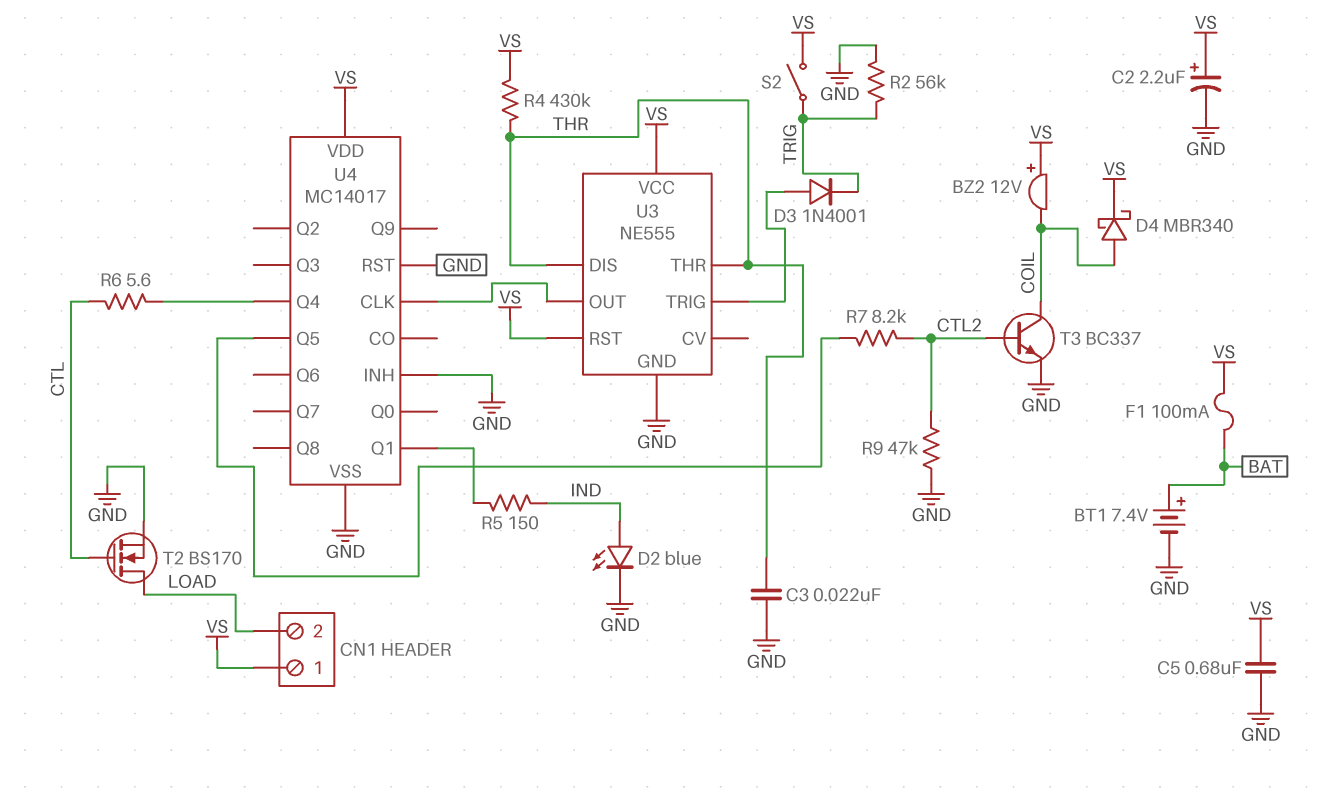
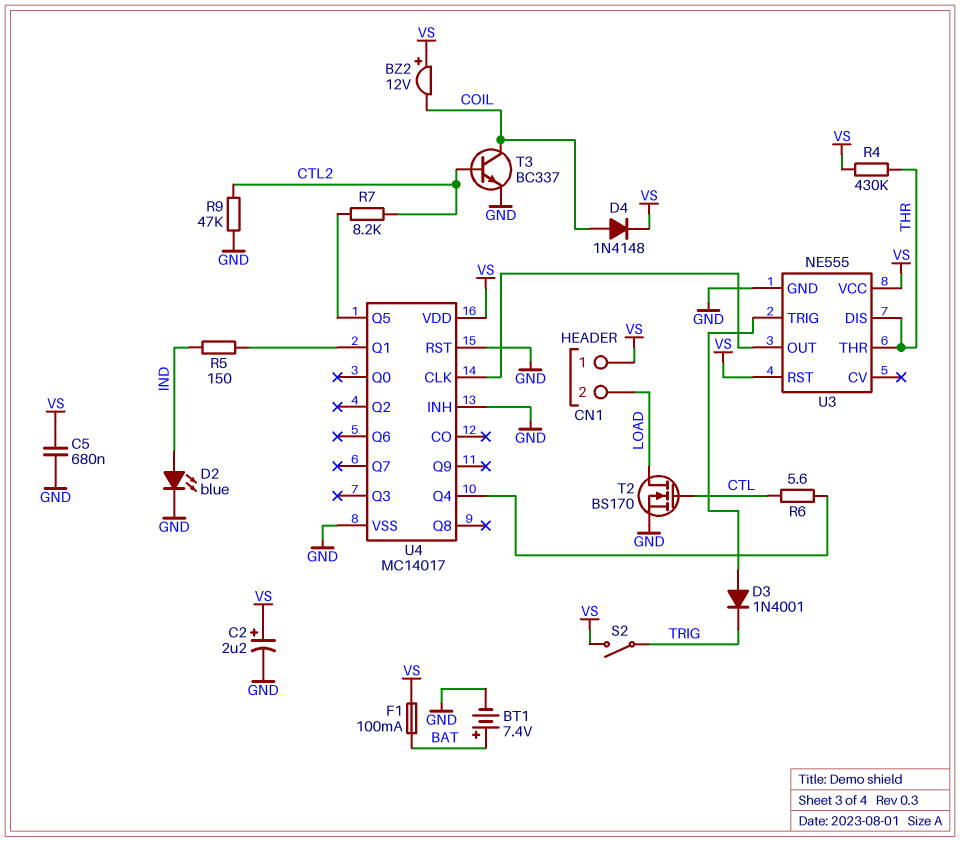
C3: 22nF (GND, THR) -> none
D4: schottky MBR340 (A COIL, K VS) -> diode 1N4148 (A COIL, K VS)
R2: 56k (GND, TRIG) -> none

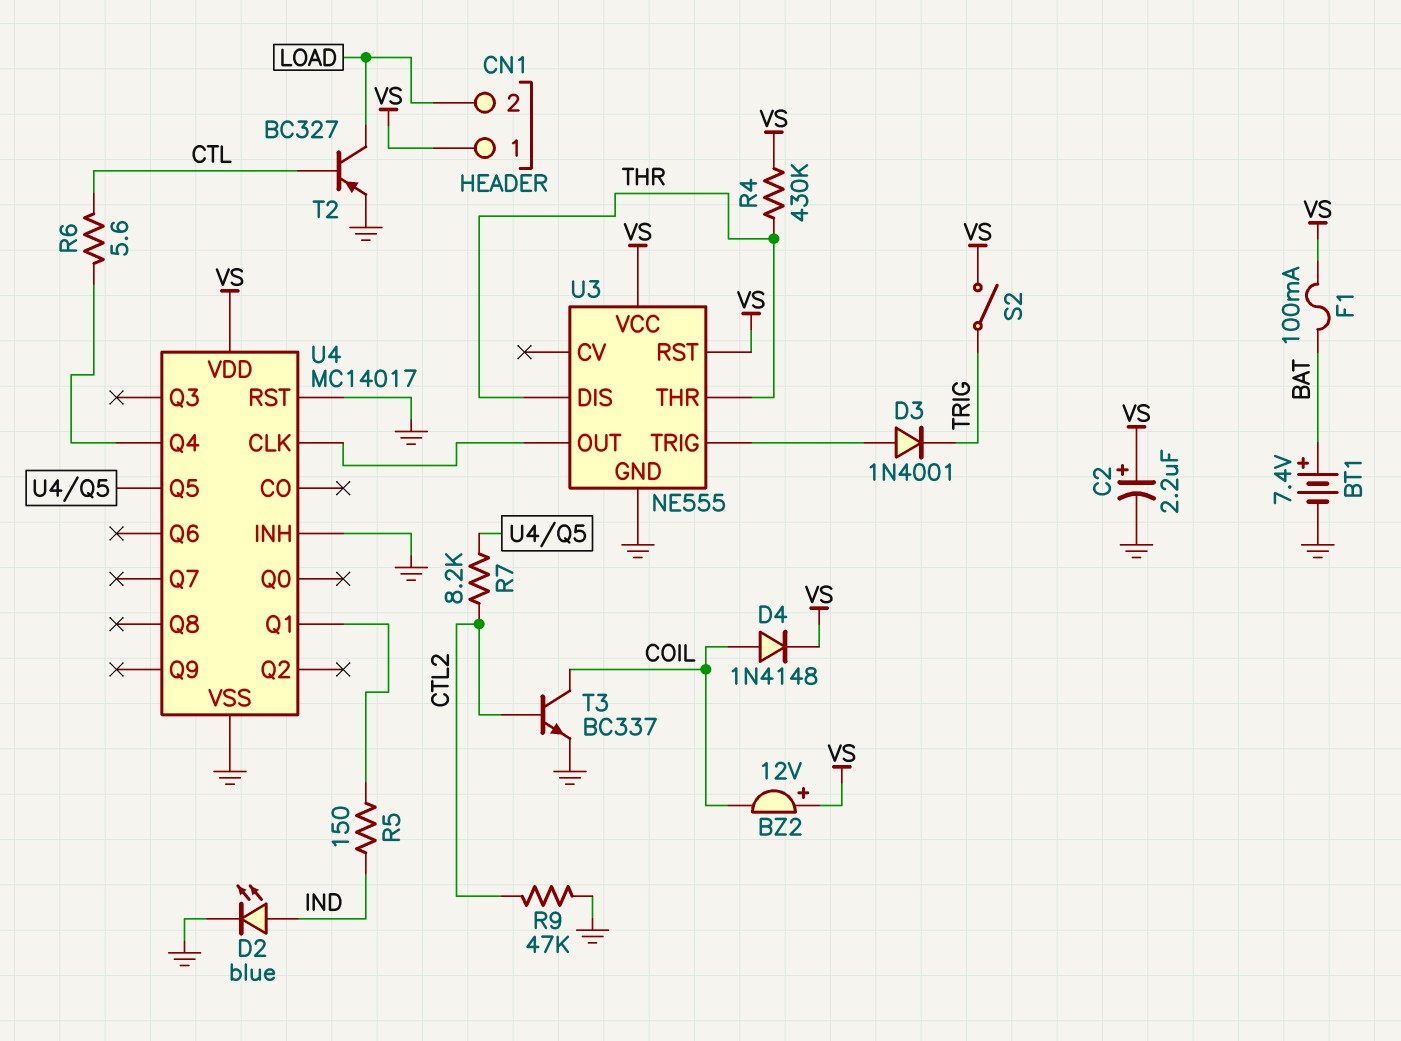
C5: 680nF (GND, VS) -> none
T2: NMOS BS170 (G CTL, D LOAD, S GND) -> PNP BC327 (B CTL, C LOAD, E GND)

